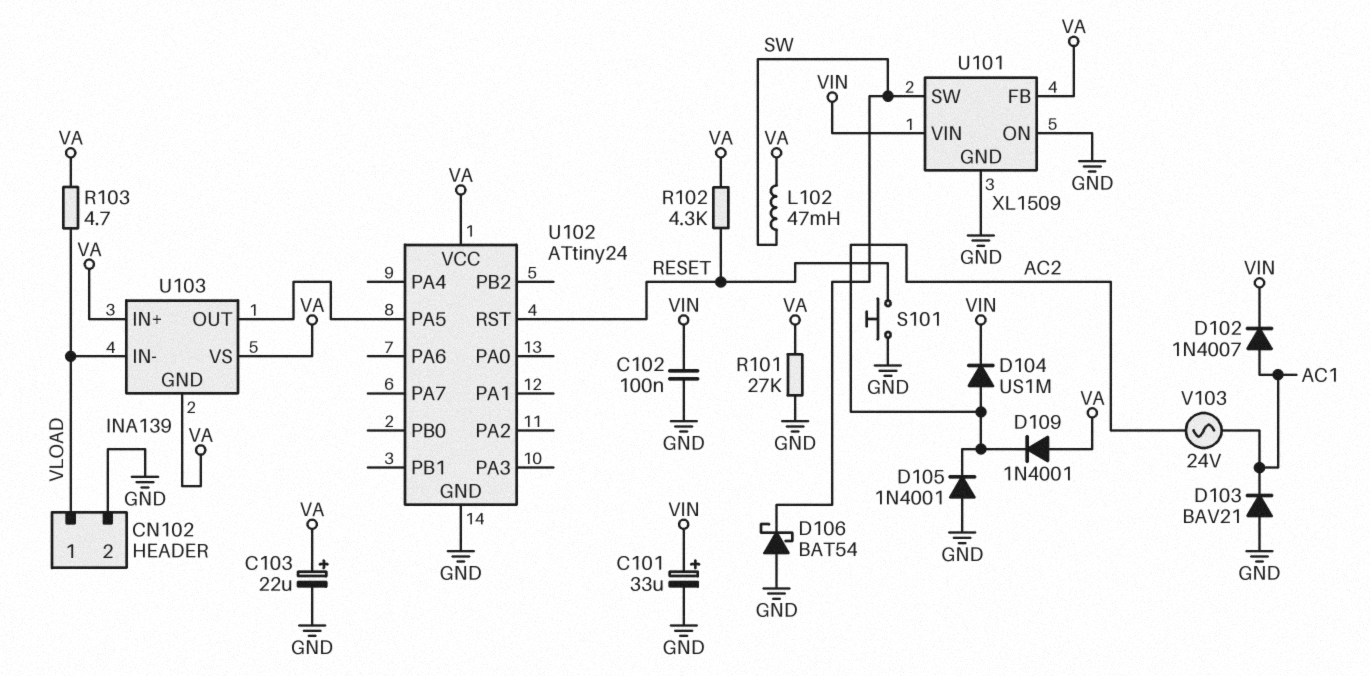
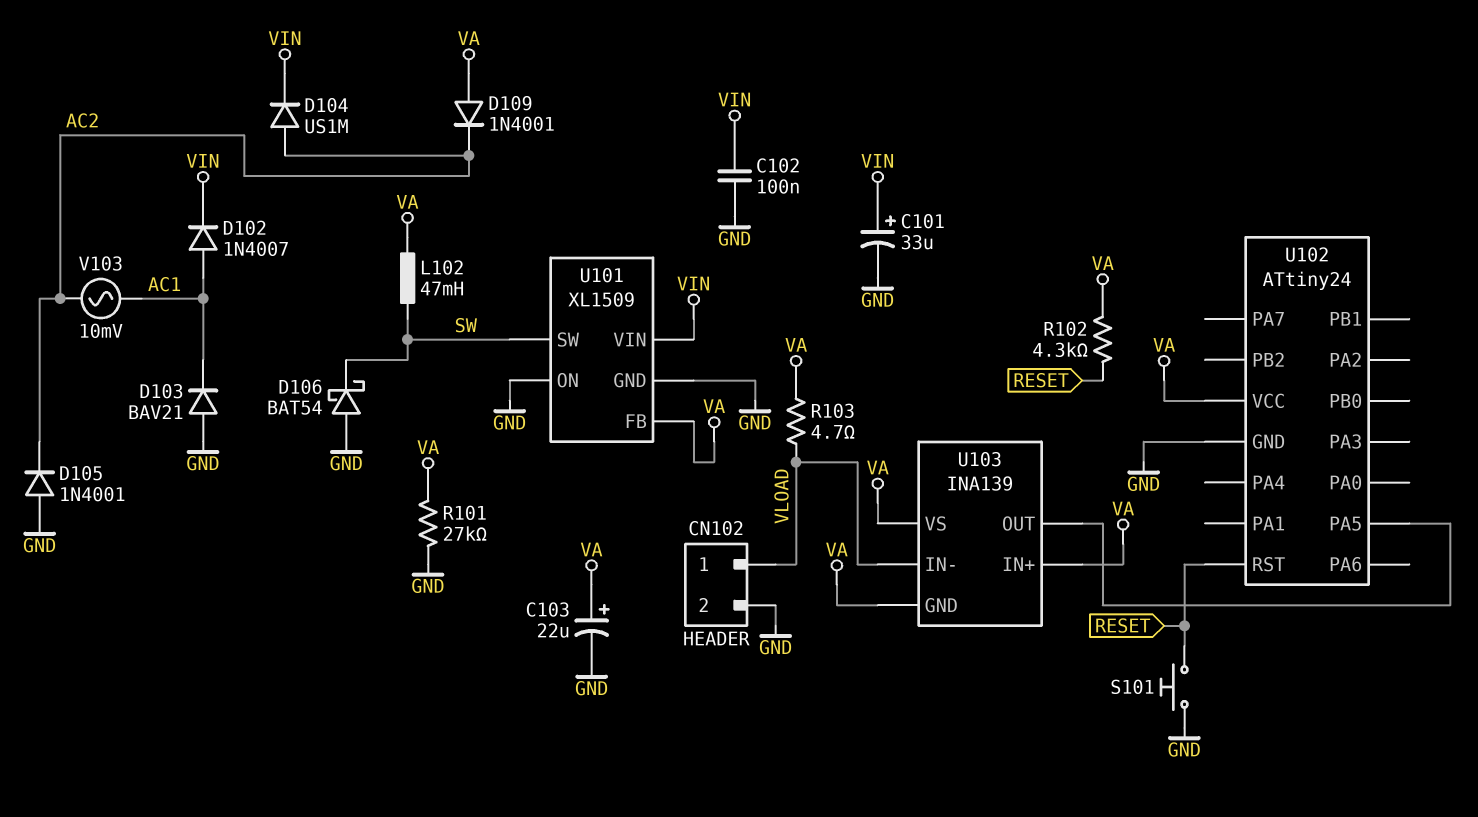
V103: AC 24V (AC1, AC2) -> AC 10mV (AC1, AC2)

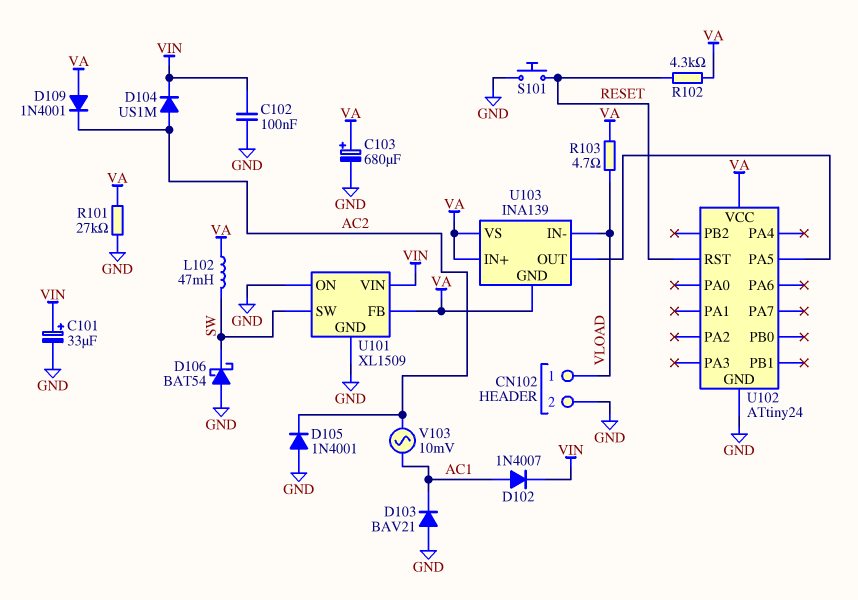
C103: 22uF (plus VA, minus GND) -> 680uF (plus VA, minus GND)

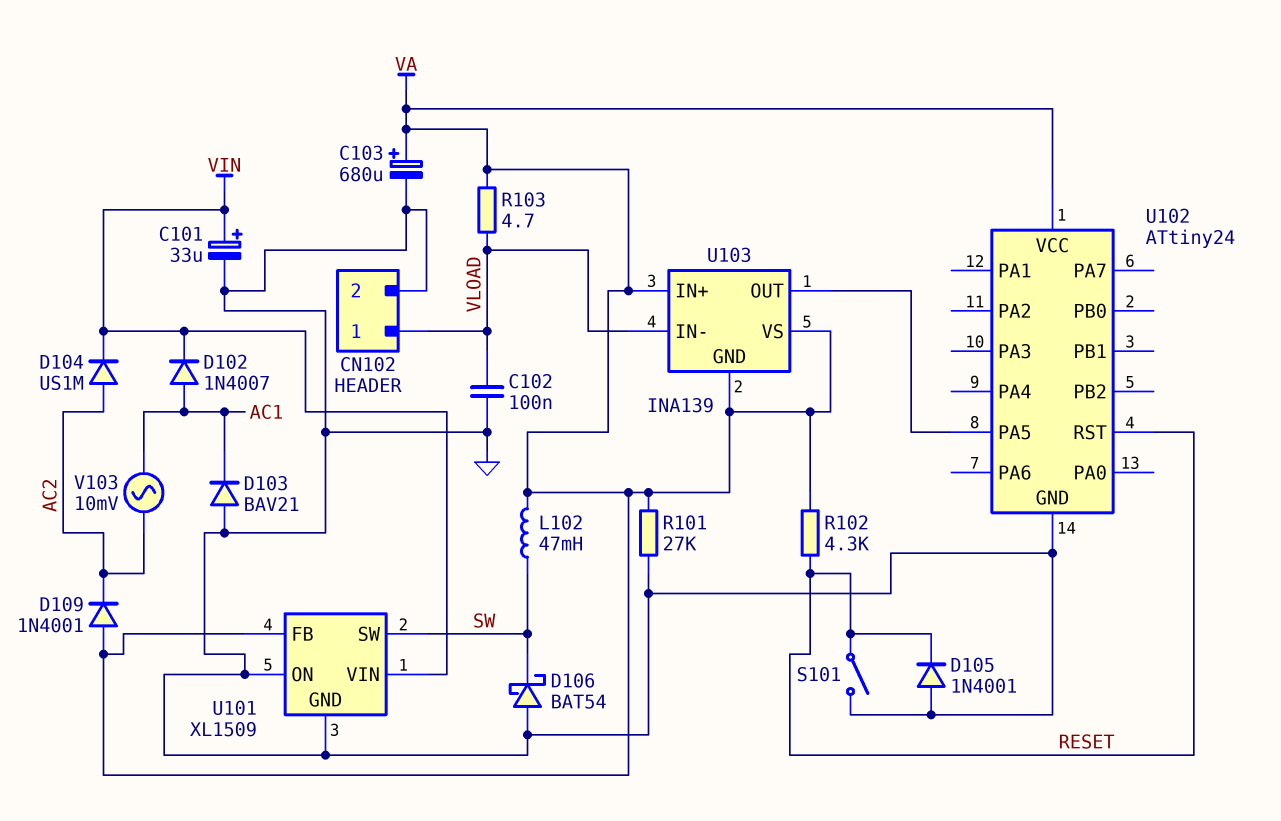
C102: 100nF (GND, VIN) -> 100nF (GND, VLOAD)
D105: diode 1N4001 (A GND, K AC2) -> diode 1N4001 (A GND, K RESET)
S101: button (GND, RESET) -> switch (GND, RESET)

